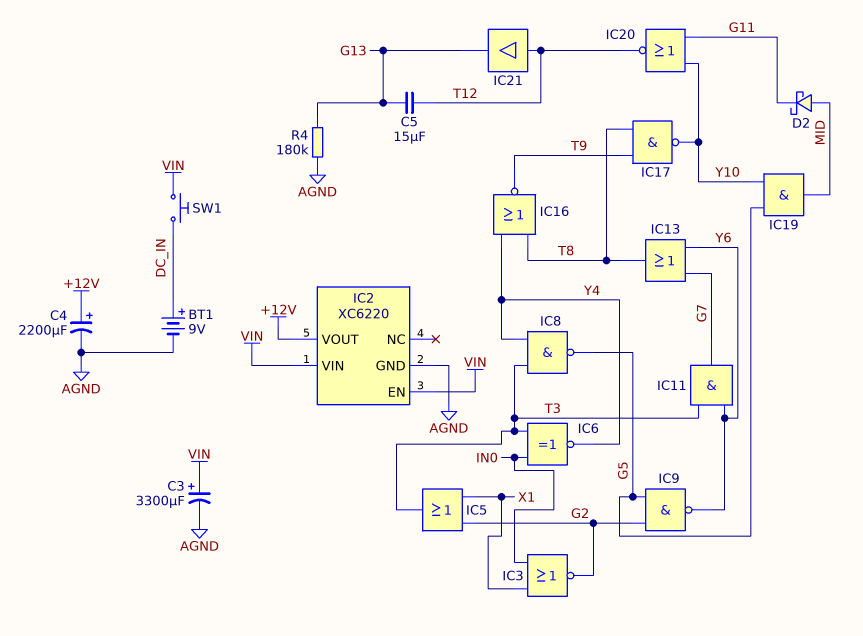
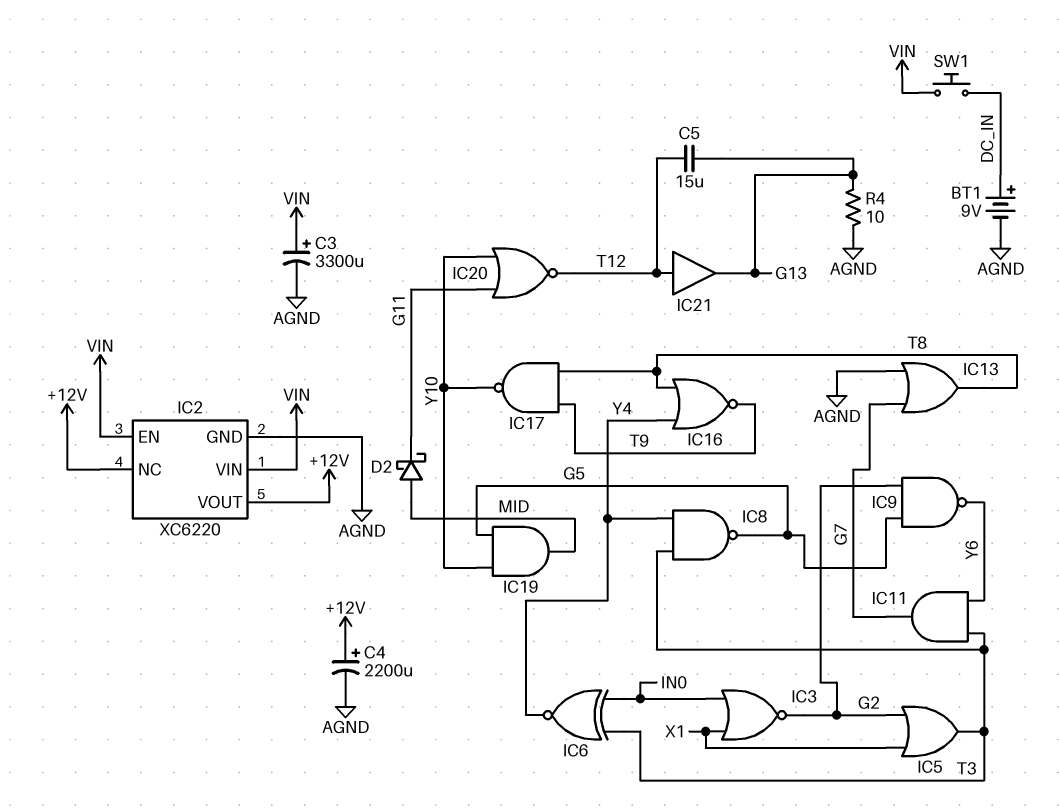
IC2 pin NC: none -> +12V
IC13: OR (in G7, in Y6, out T8) -> OR (in AGND, in G7, out T8)
R4: 180k (AGND, G13) -> 10 (AGND, G13)

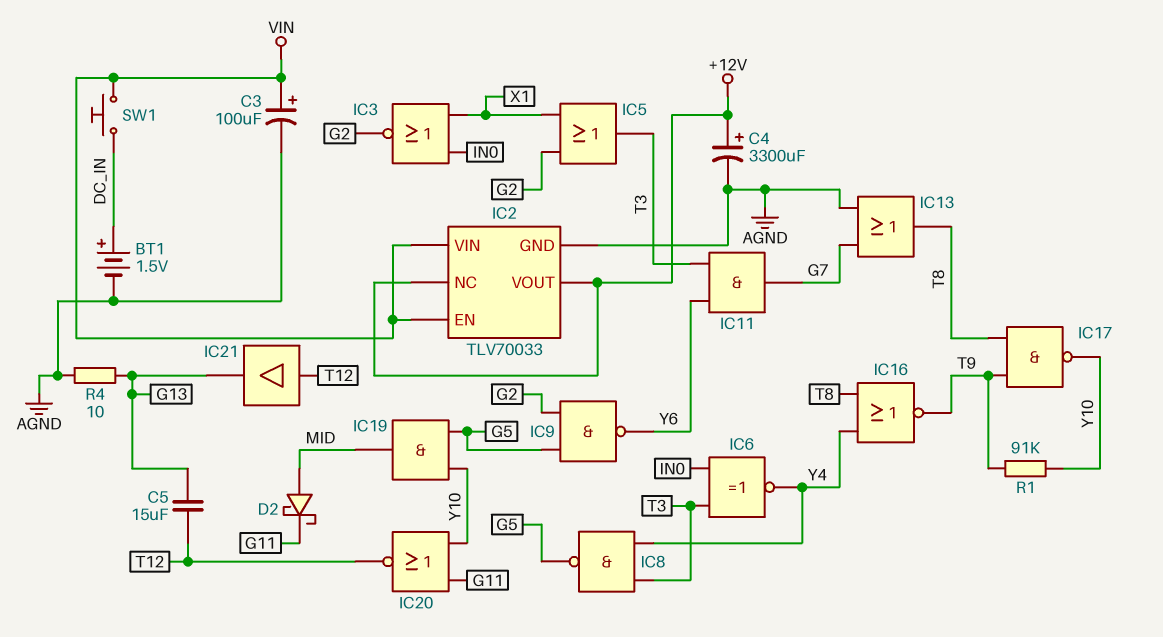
BT1: 9V (plus DC_IN, minus AGND) -> 1.5V (plus DC_IN, minus AGND)
C3: 3300uF (plus VIN, minus AGND) -> 100uF (plus VIN, minus AGND)
C4: 2200uF (plus +12V, minus AGND) -> 3300uF (plus +12V, minus AGND)
IC2: XC6220 -> TLV70033
R1: none -> 91k (T9, Y10)

